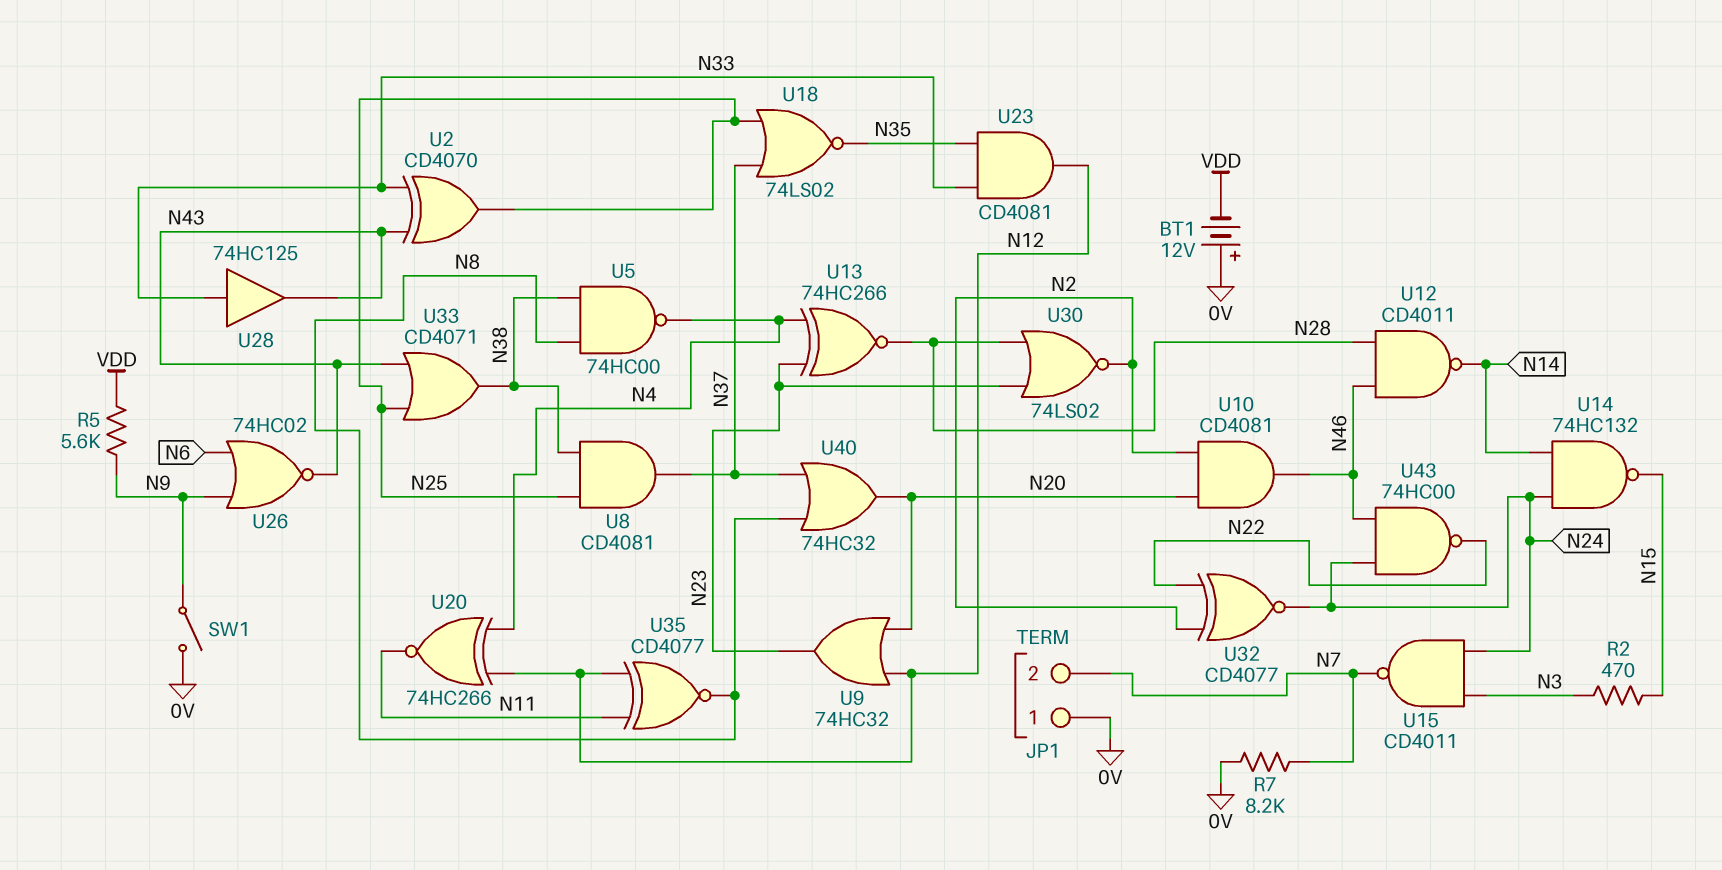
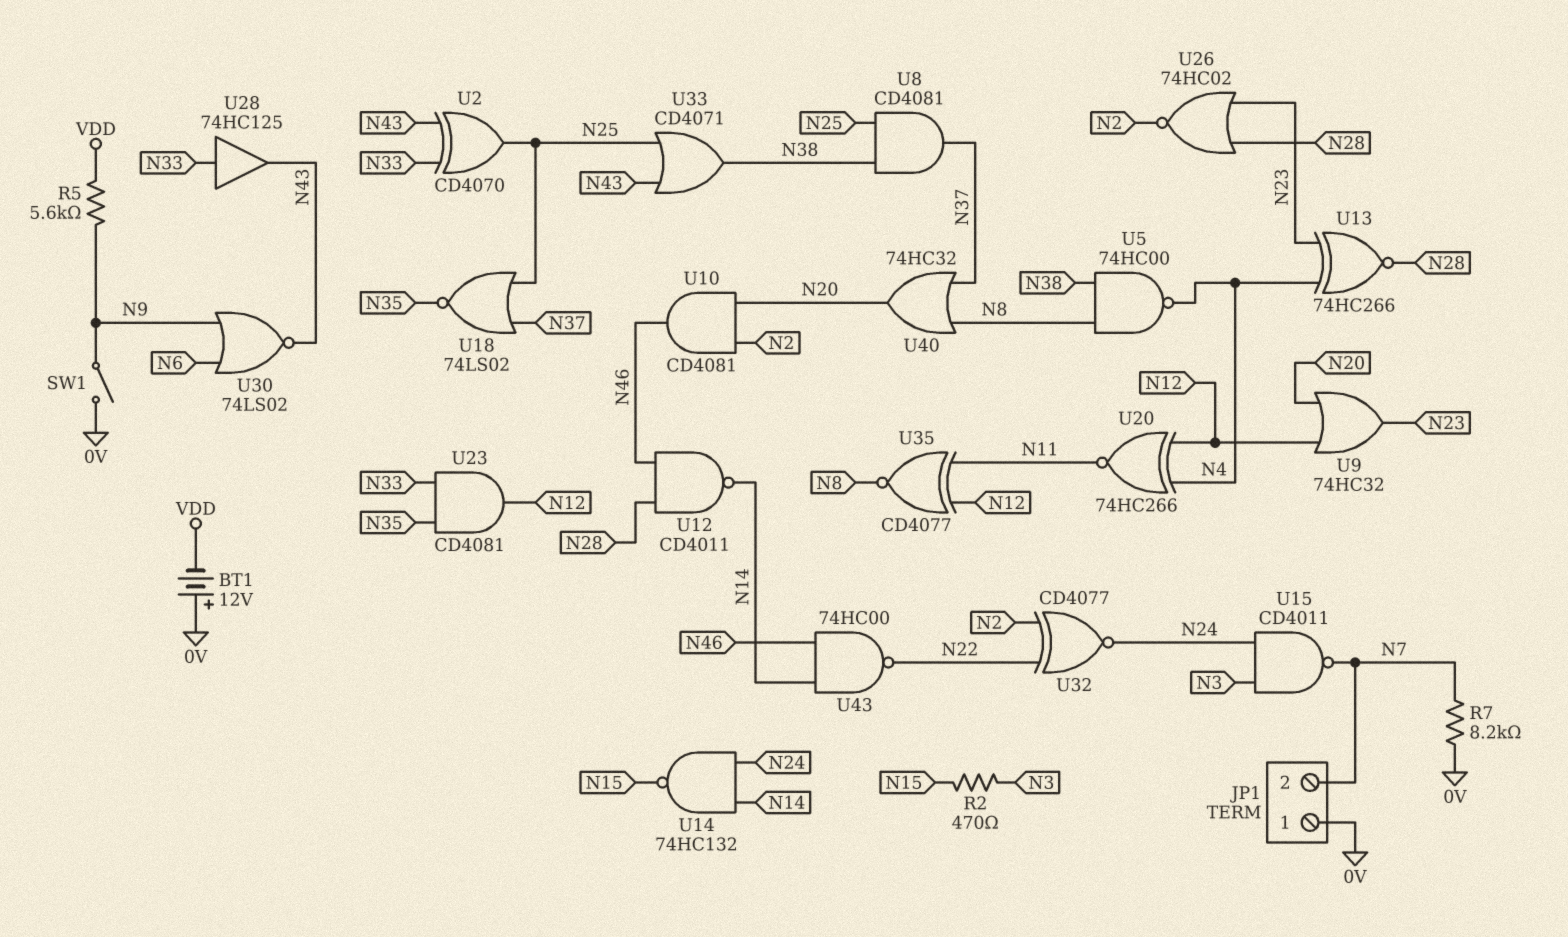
U26: NOR 74HC02 (in N6, in N9, out N43) -> NOR 74HC02 (in N23, in N28, out N2)
U30: NOR 74LS02 (in N23, in N28, out N2) -> NOR 74LS02 (in N6, in N9, out N43)
U43: NAND 74HC00 (in N24, in N46, out N22) -> NAND 74HC00 (in N14, in N46, out N22)

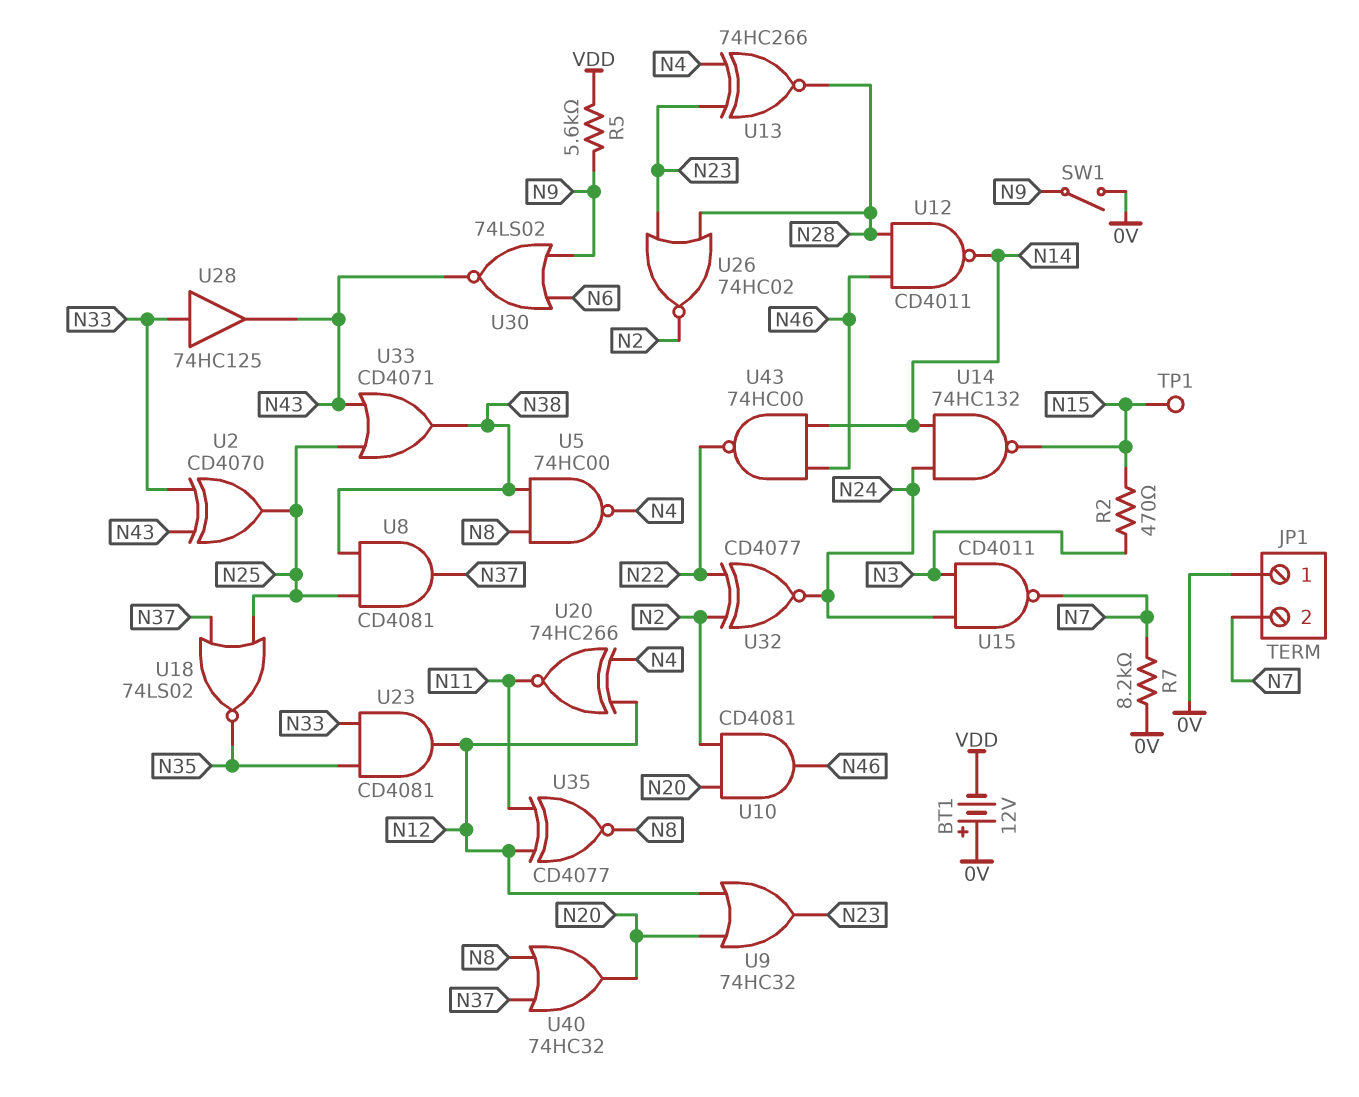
TP1: none -> test point (N15)

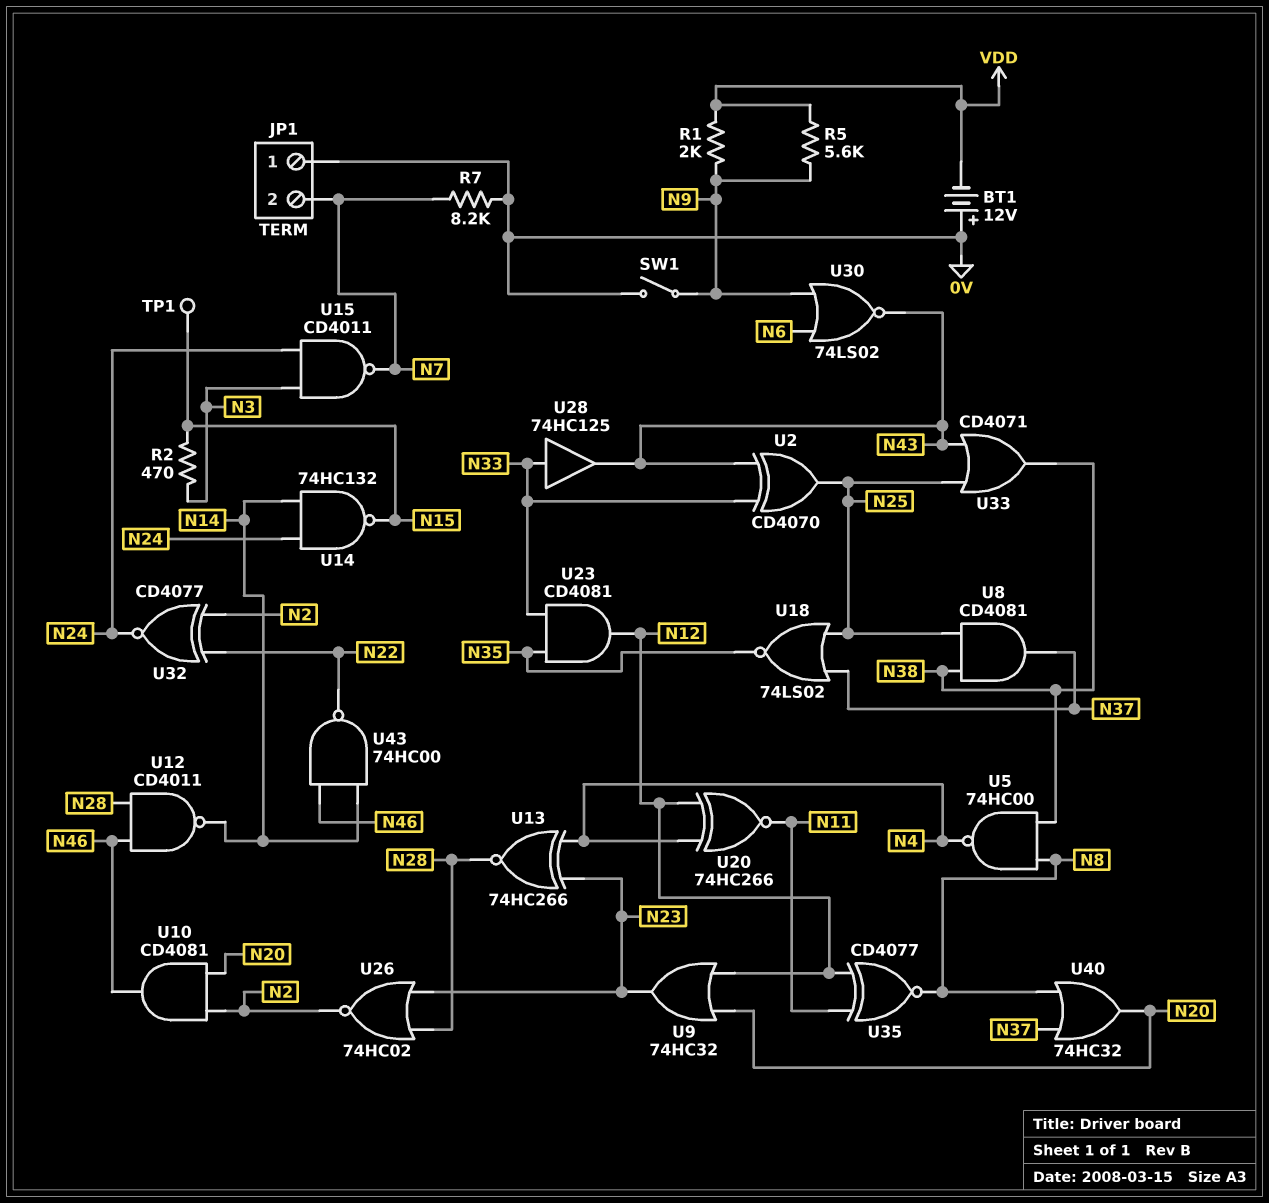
R1: none -> 2k (N9, VDD)

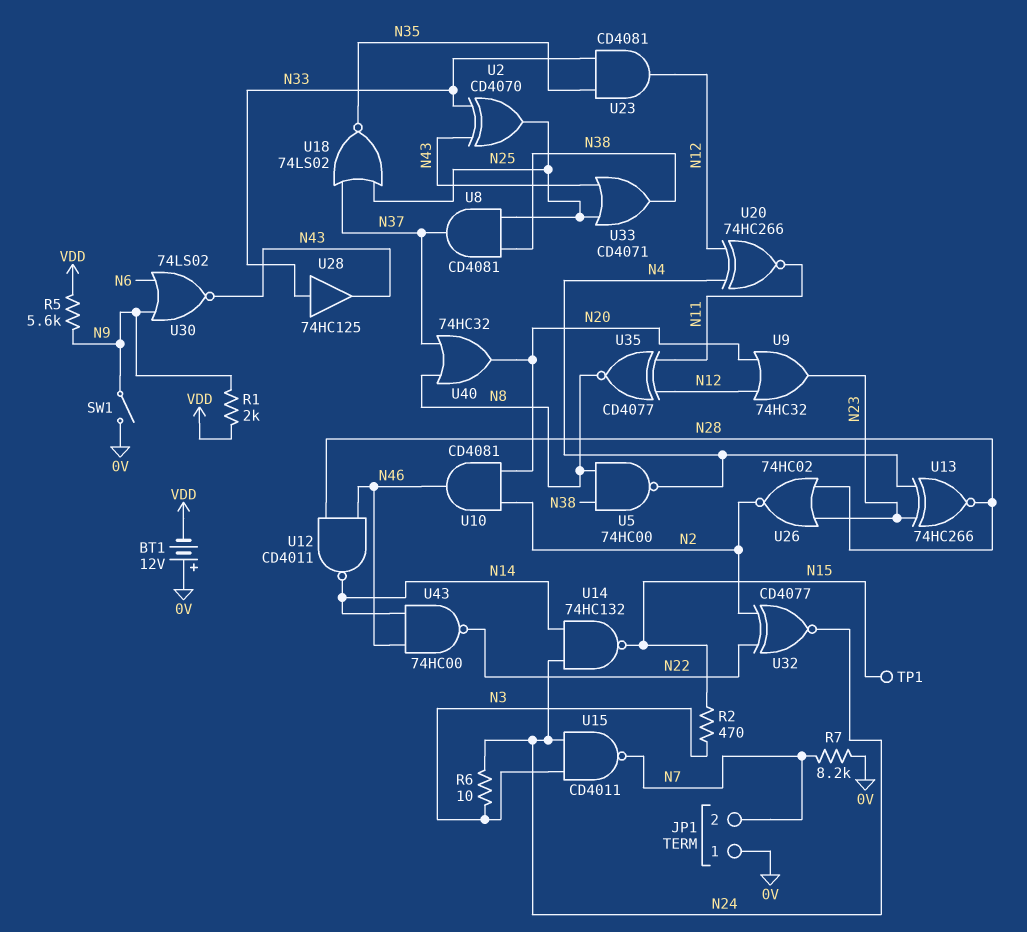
R6: none -> 10 (N3, N24)

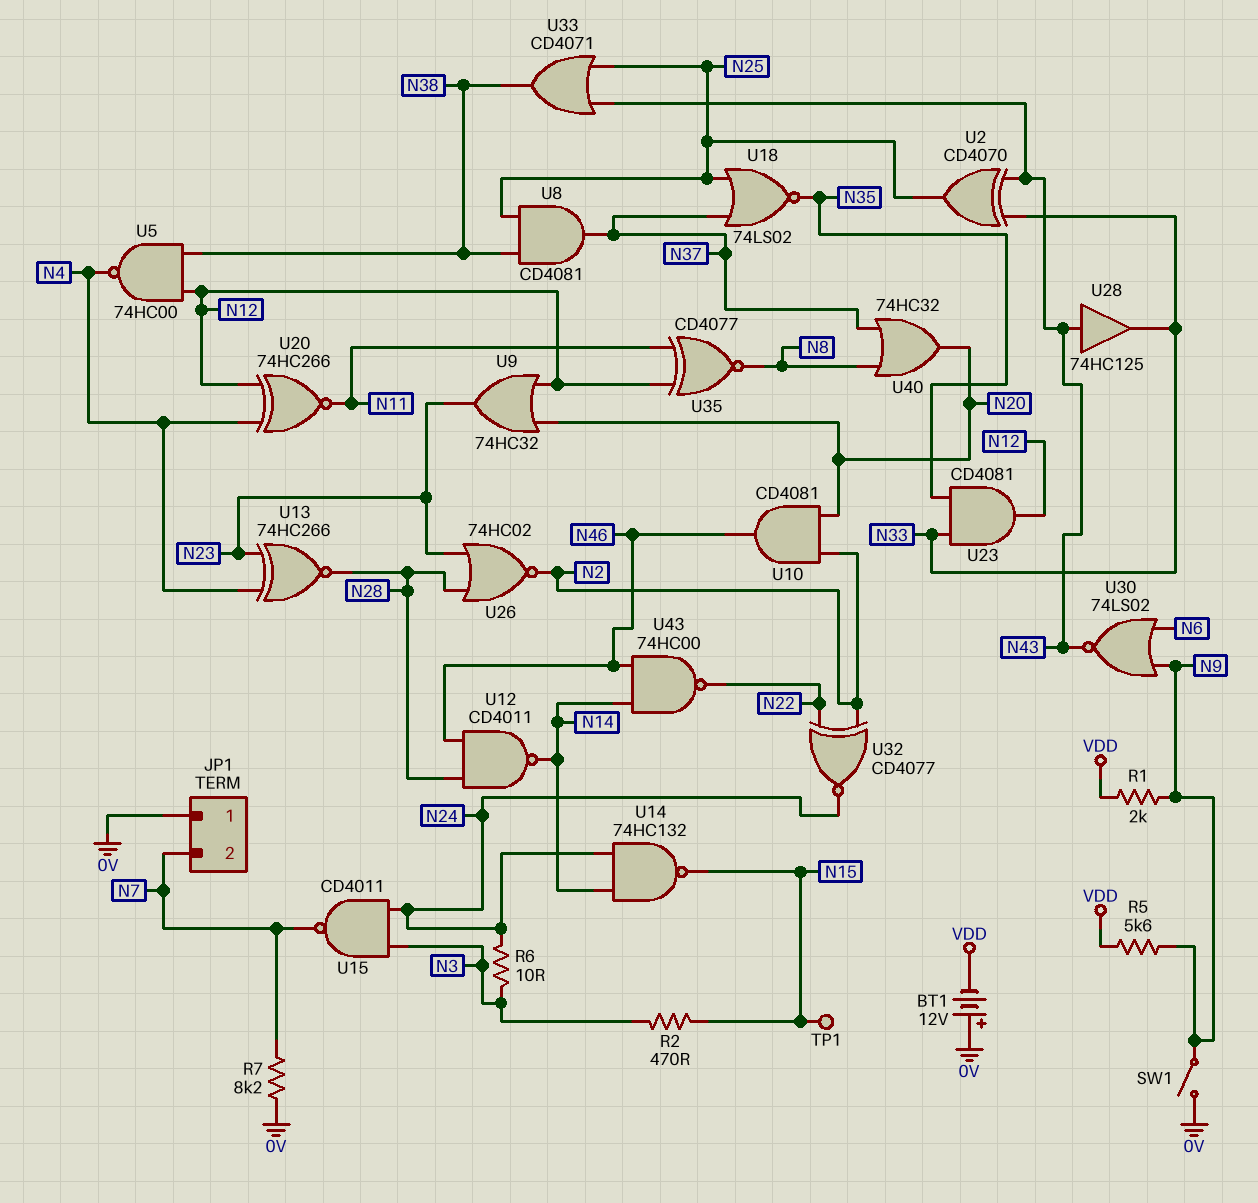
U5: NAND 74HC00 (in N8, in N38, out N4) -> NAND 74HC00 (in N12, in N38, out N4)
U28: buffer 74HC125 (in N33, out N43) -> buffer 74HC125 (in N43, out N33)

